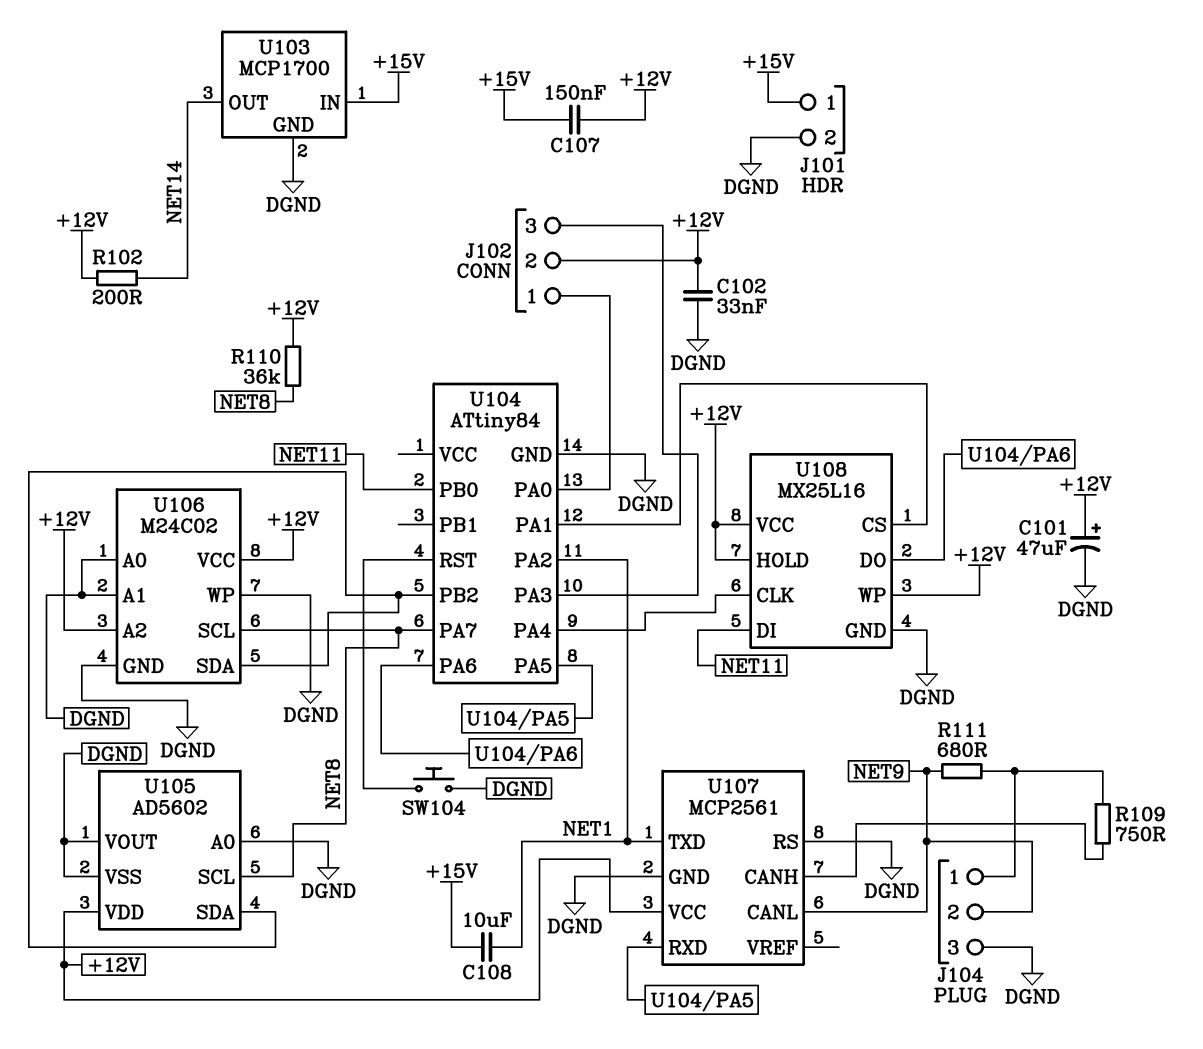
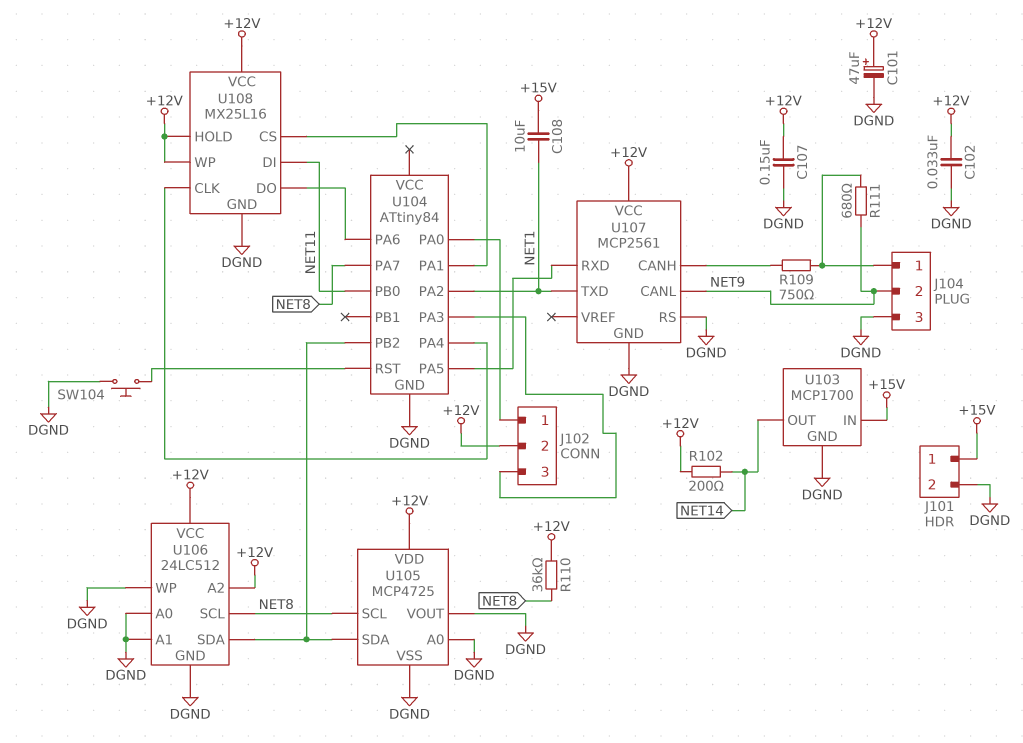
C107: 150nF (+12V, +15V) -> 150nF (+12V, DGND)
U105: AD5602 -> MCP4725
U106: M24C02 -> 24LC512

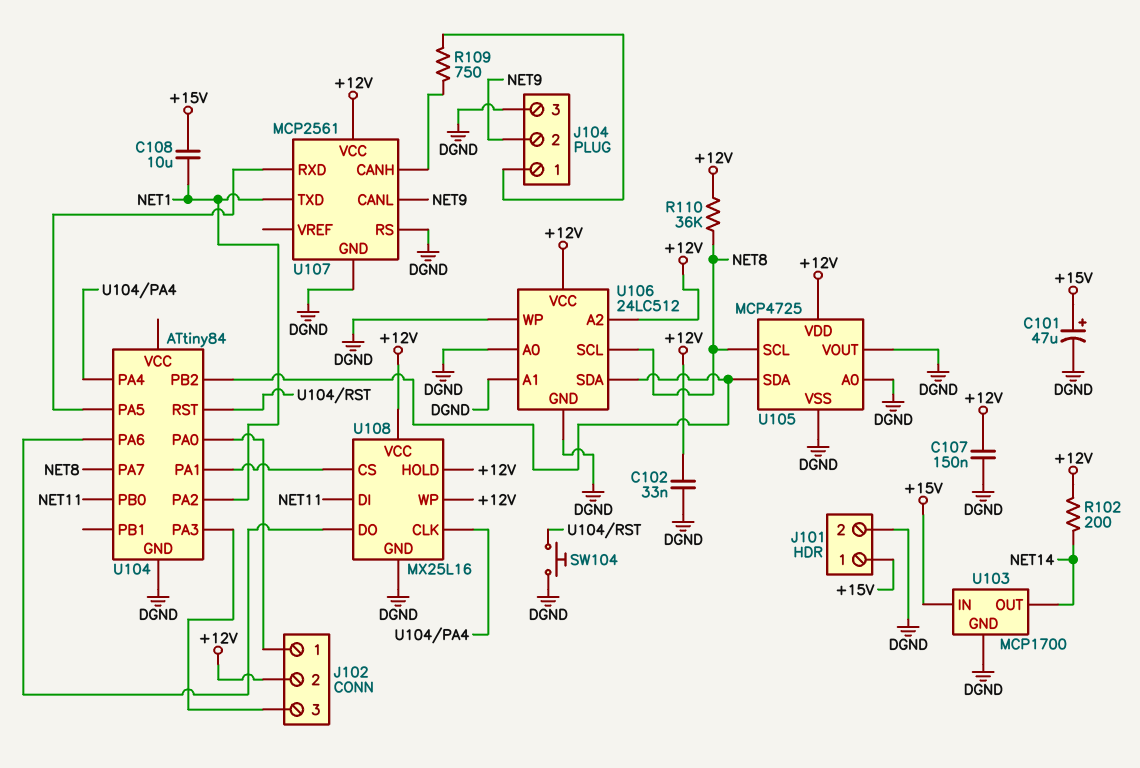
C101: 47uF (plus +12V, minus DGND) -> 47uF (plus +15V, minus DGND)
R111: 680 (J104/1, NET9) -> none

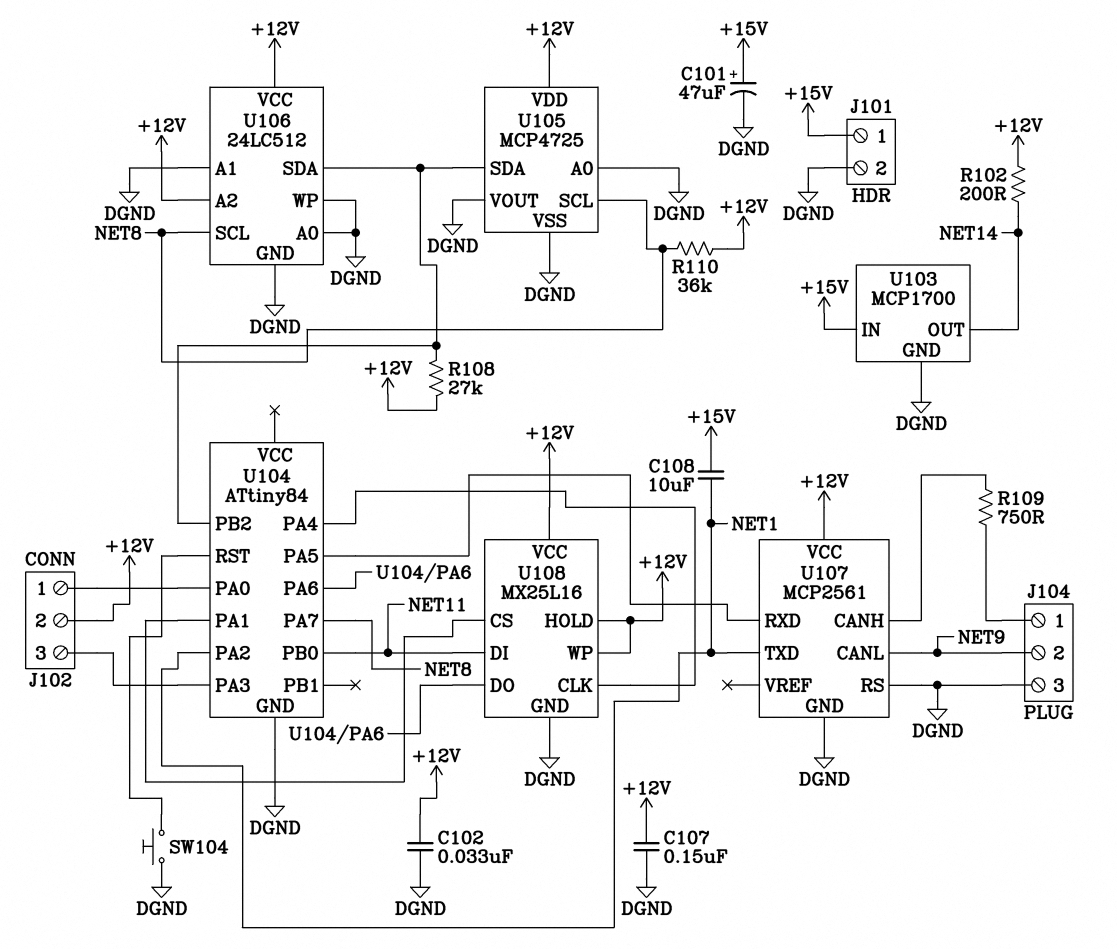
R108: none -> 27k (+12V, U104/PB2)

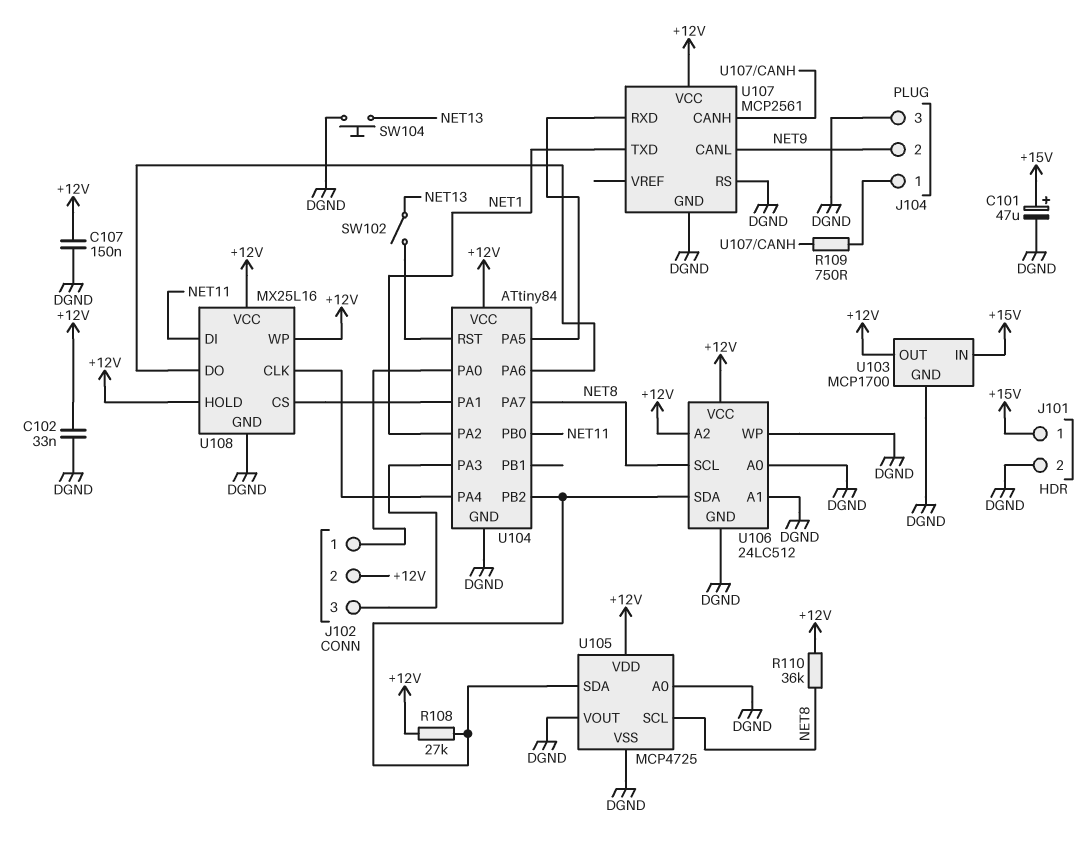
C108: 10uF (+15V, NET1) -> none
R102: 200 (+12V, NET14) -> none
SW102: none -> switch (NET13, U104/RST)
SW104: button (DGND, U104/RST) -> button (DGND, NET13)
U103 pin OUT: NET14 -> +12V
U104 pin VCC: none -> +12V

